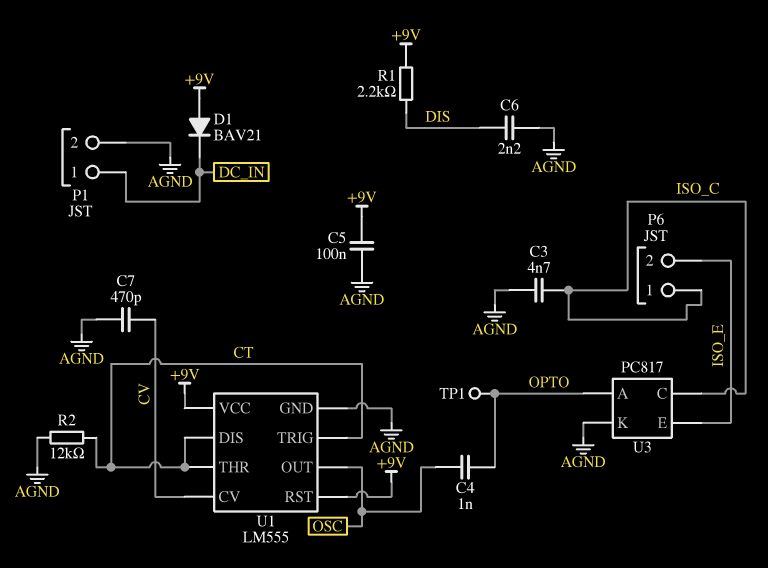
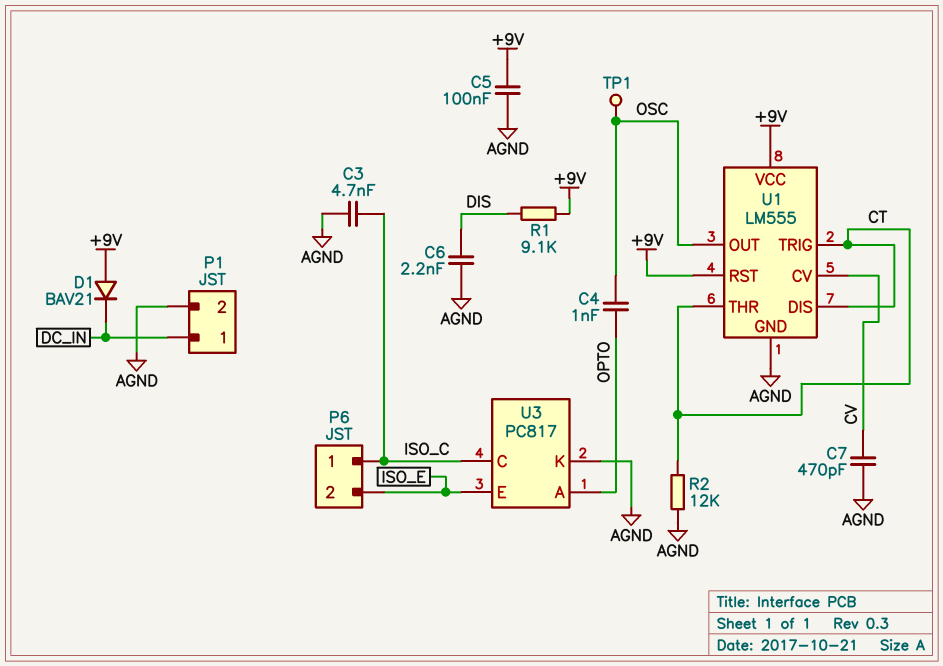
R1: 2.2k (+9V, DIS) -> 9.1k (+9V, DIS)
TP1: test point (OPTO) -> test point (OSC)

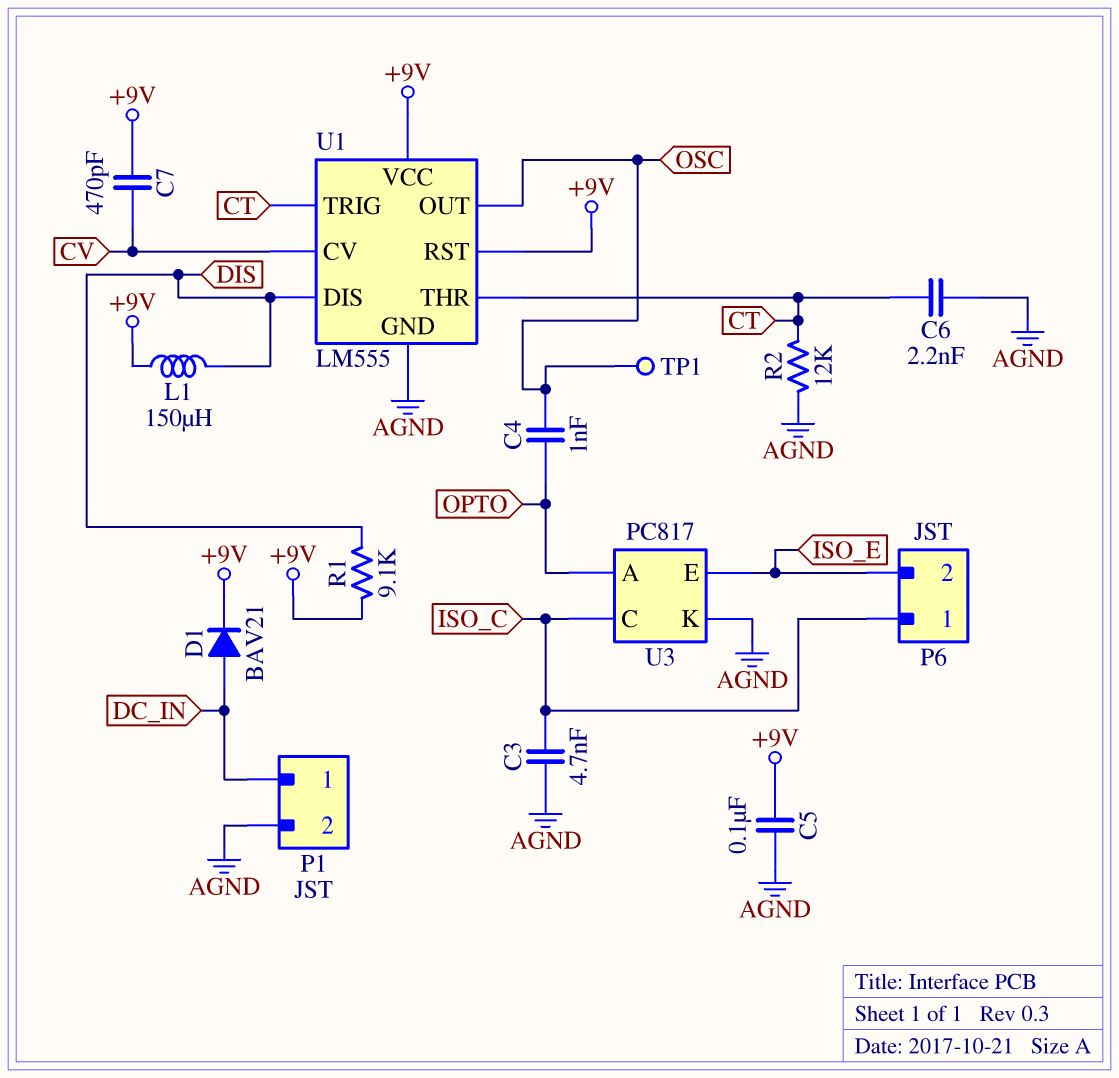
C6: 2.2nF (AGND, DIS) -> 2.2nF (AGND, CT)
C7: 470pF (AGND, CV) -> 470pF (+9V, CV)
D1: diode BAV21 (A +9V, K DC_IN) -> diode BAV21 (A DC_IN, K +9V)
L1: none -> 150uH (+9V, DIS)
U1 pin DIS: CT -> DIS

